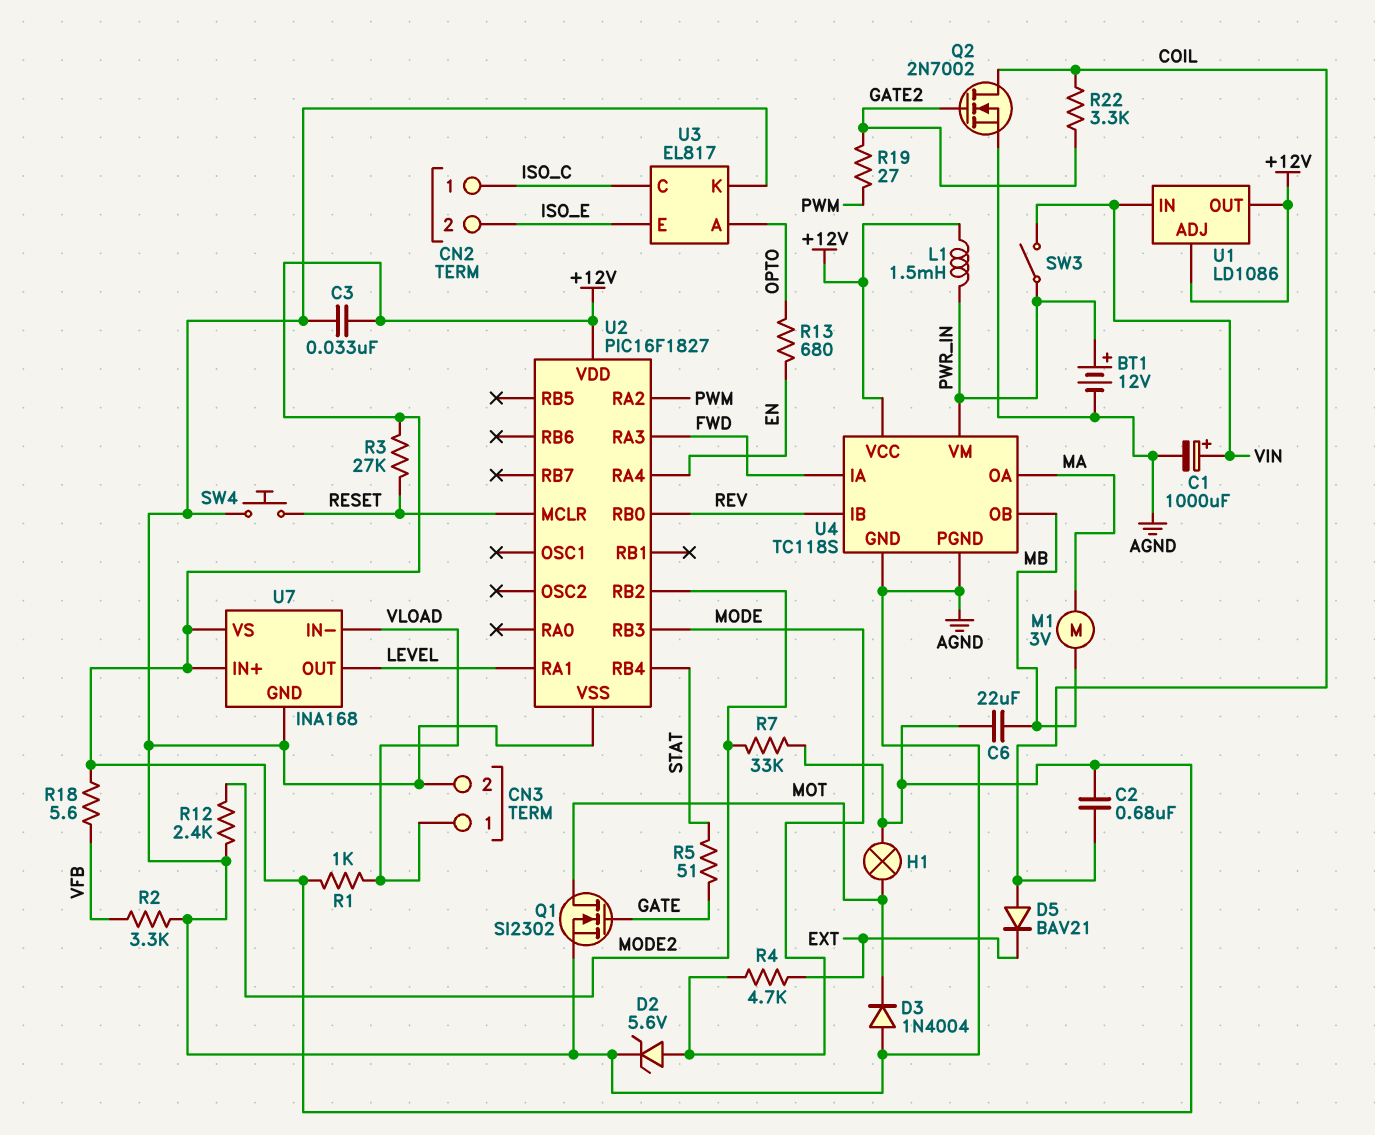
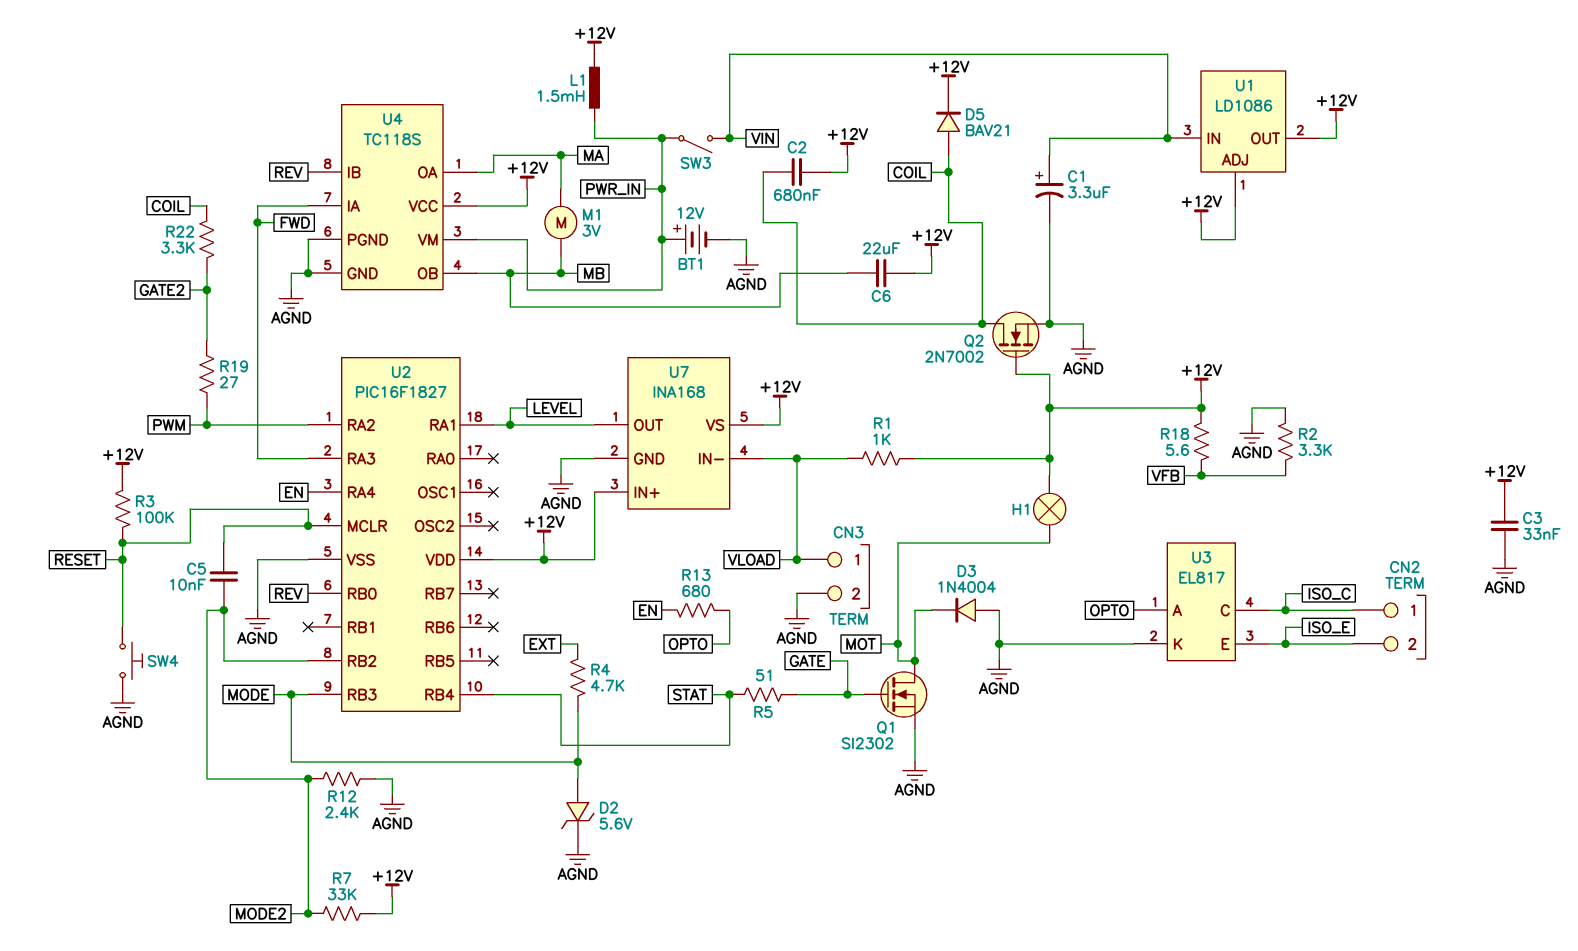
C1: 1000uF (plus VIN, minus AGND) -> 3.3uF (plus VIN, minus AGND)
C5: none -> 10nF (MODE2, RESET)
D5: diode BAV21 (A COIL, K EXT) -> diode BAV21 (A COIL, K +12V)
Q2: NMOS 2N7002 (G GATE2, D COIL, S AGND) -> NMOS 2N7002 (G +12V, D COIL, S AGND)
R3: 27k (+12V, RESET) -> 100k (+12V, RESET)

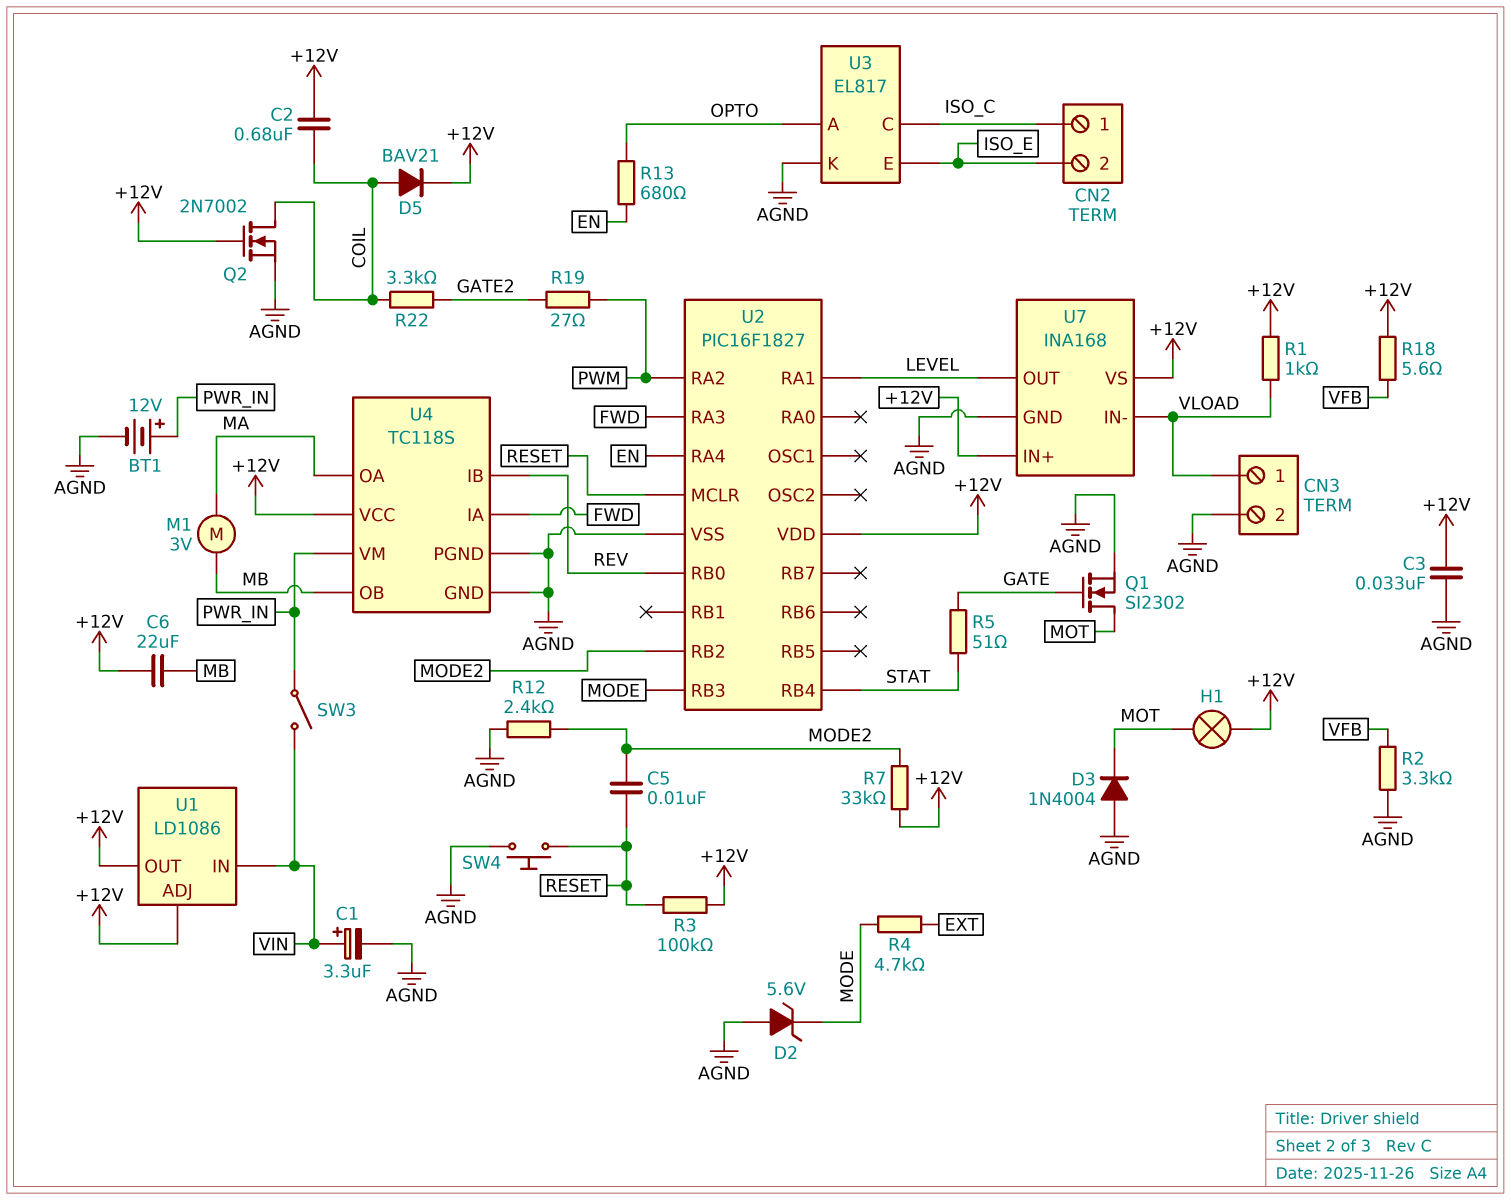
D2: zener 5.6V (A MODE, K AGND) -> zener 5.6V (A AGND, K MODE)
L1: 1.5mH (+12V, PWR_IN) -> none

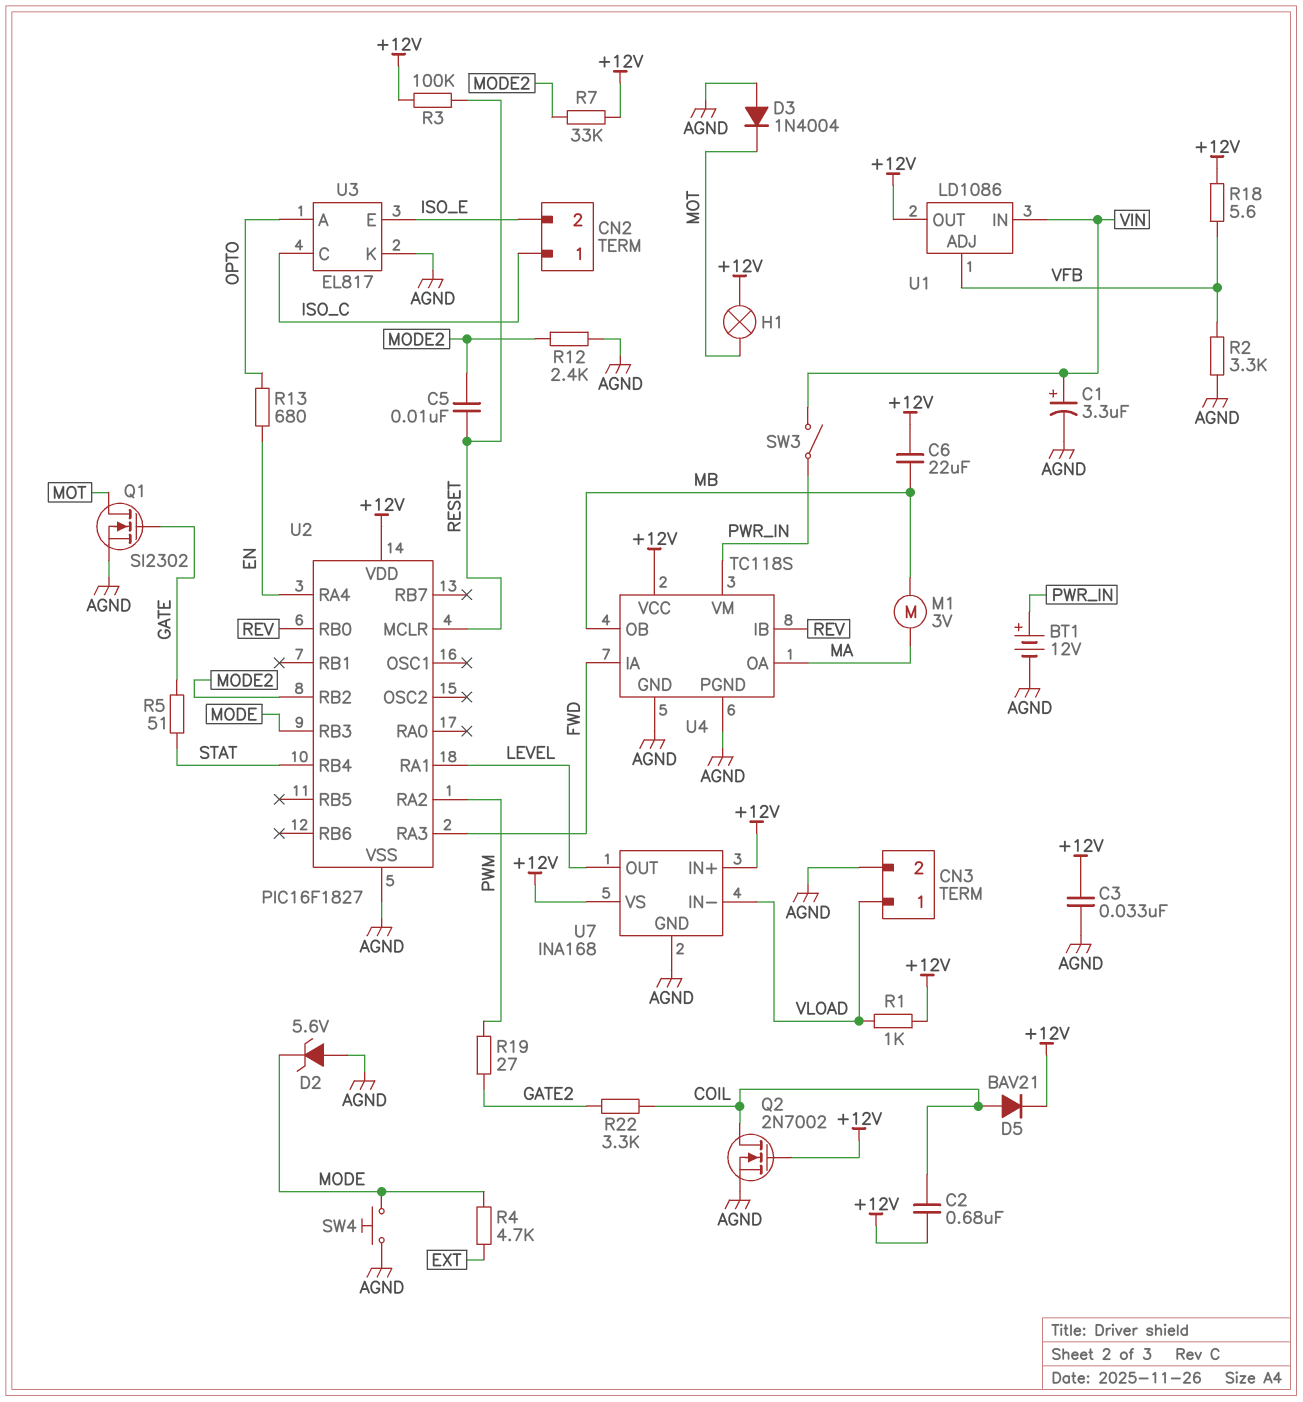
SW4: button (AGND, RESET) -> button (AGND, MODE)
U1 pin ADJ: +12V -> VFB

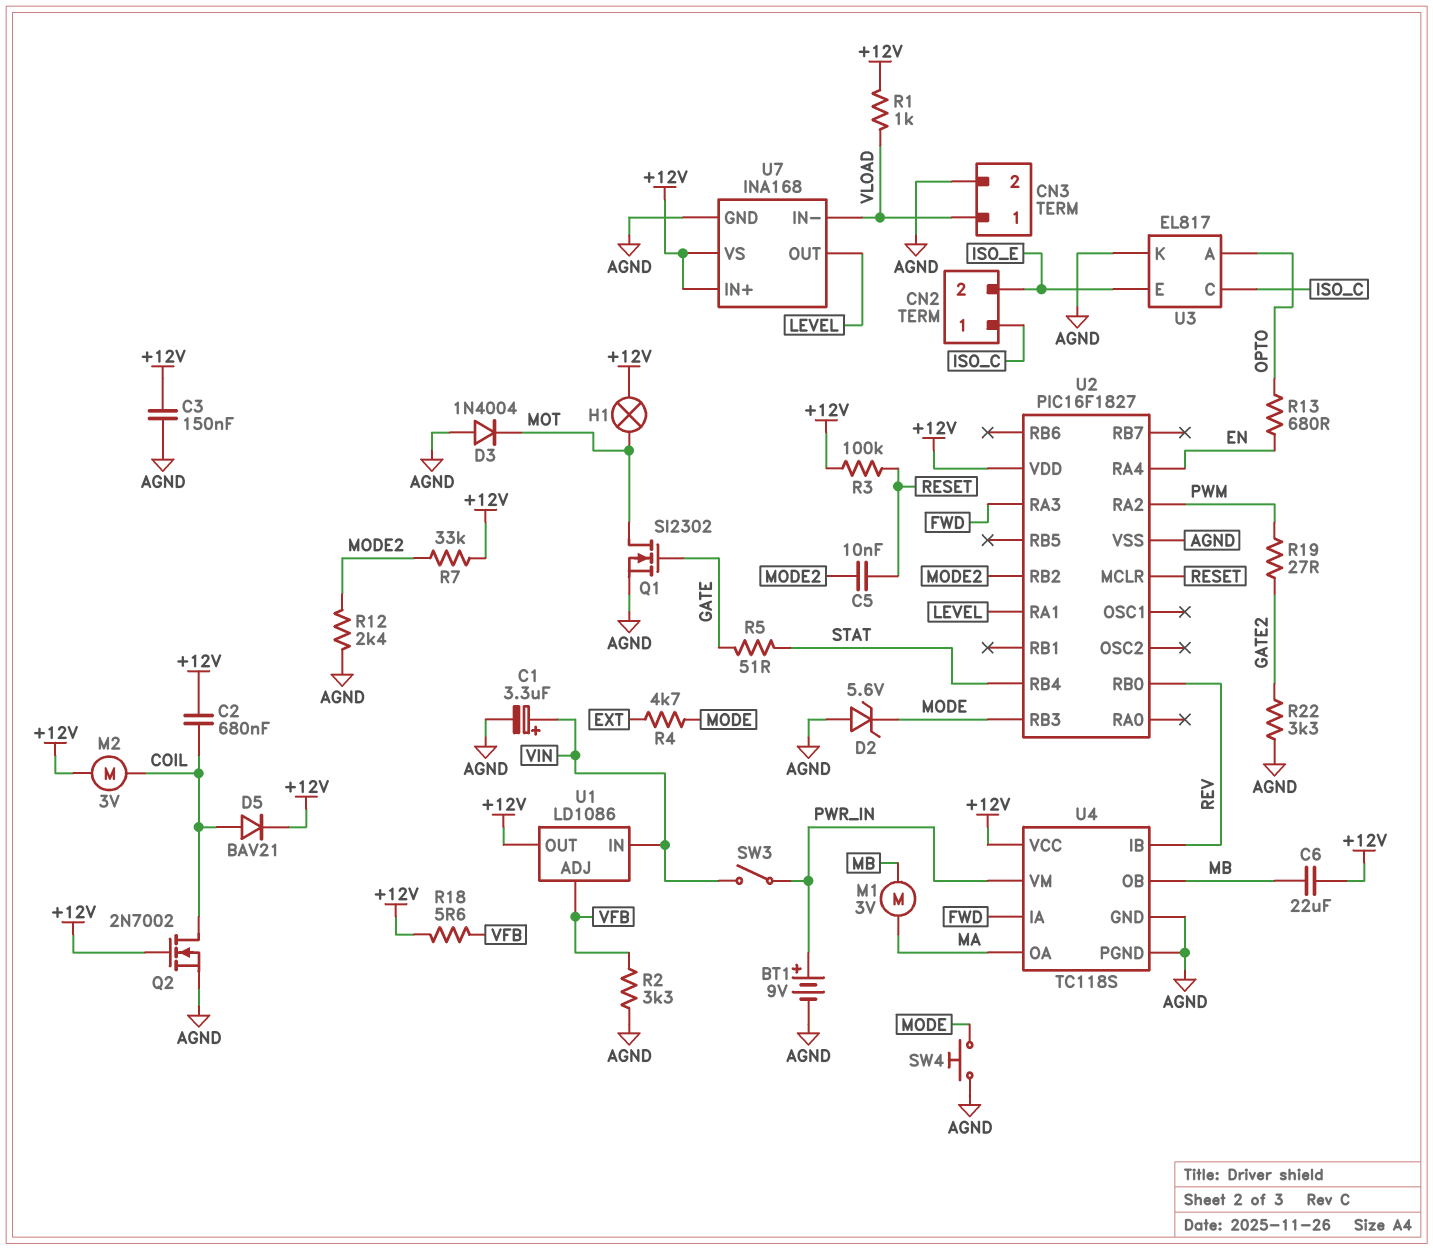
BT1: 12V (plus PWR_IN, minus AGND) -> 9V (plus PWR_IN, minus AGND)
C3: 33nF (+12V, AGND) -> 150nF (+12V, AGND)
M2: none -> motor 3V (+12V, COIL)
R22: 3.3k (COIL, GATE2) -> 3.3k (AGND, GATE2)

